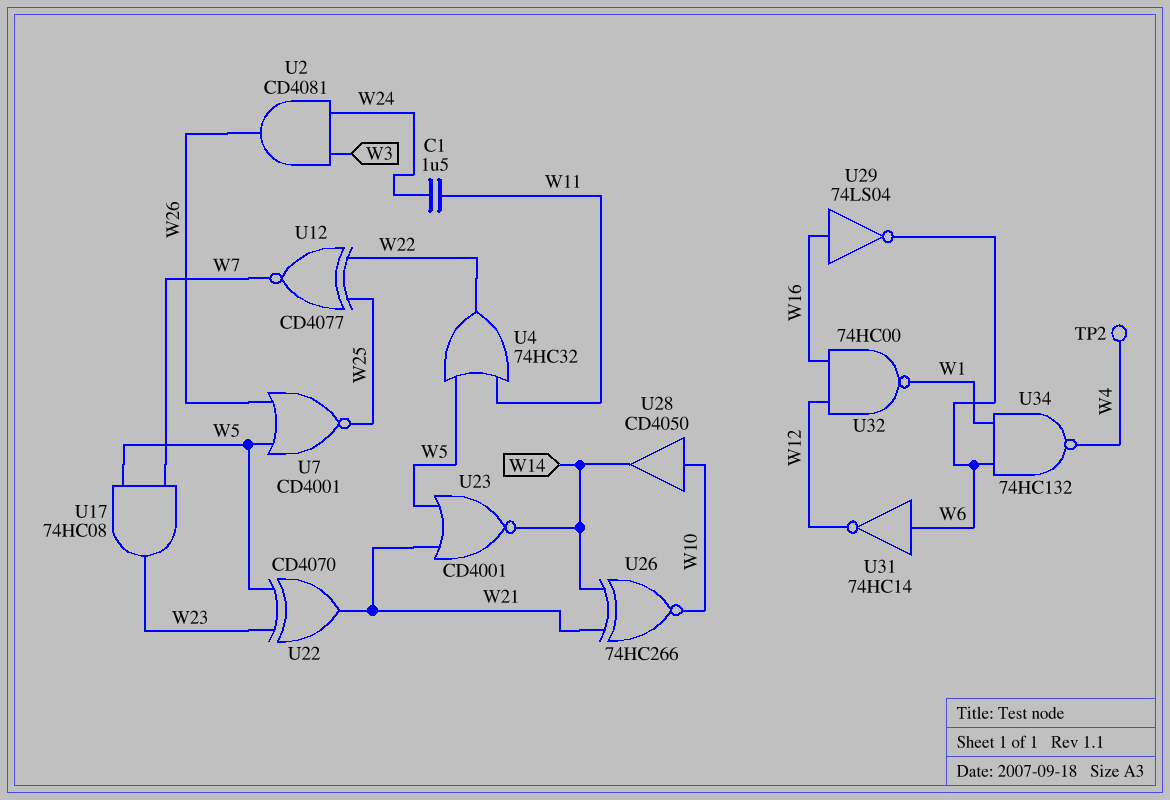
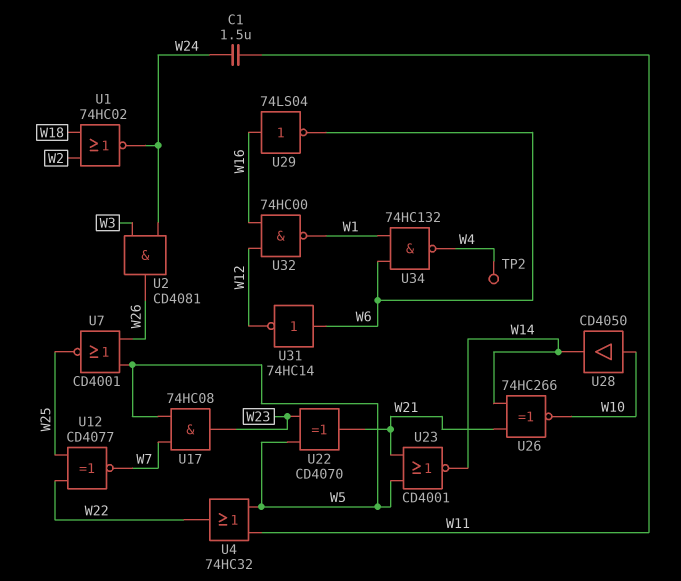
U1: none -> NOR 74HC02 (in W2, in W18, out W24)

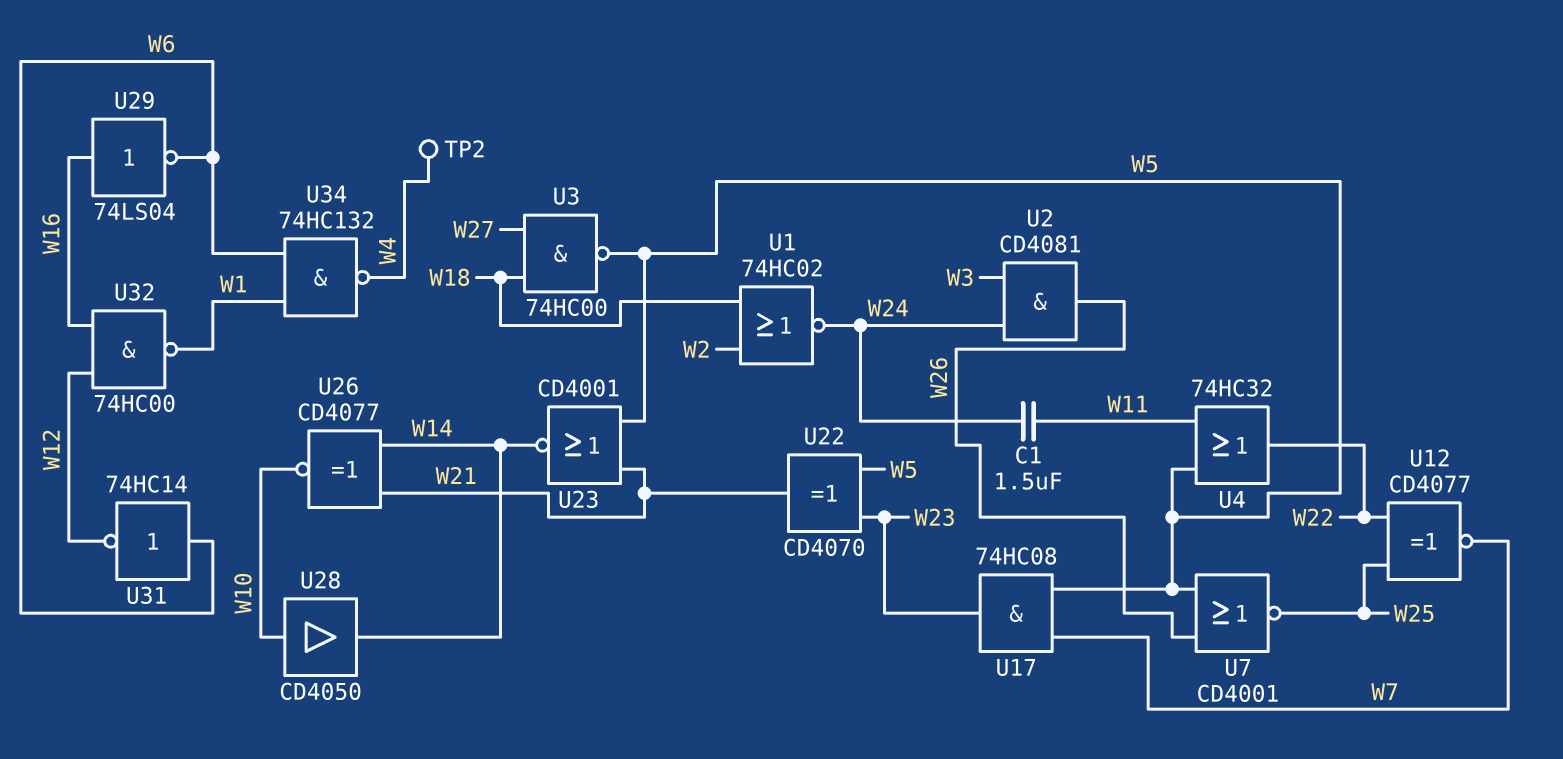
U3: none -> NAND 74HC00 (in W18, in W27, out W5)
U26: XNOR 74HC266 (in W14, in W21, out W10) -> XNOR CD4077 (in W14, in W21, out W10)

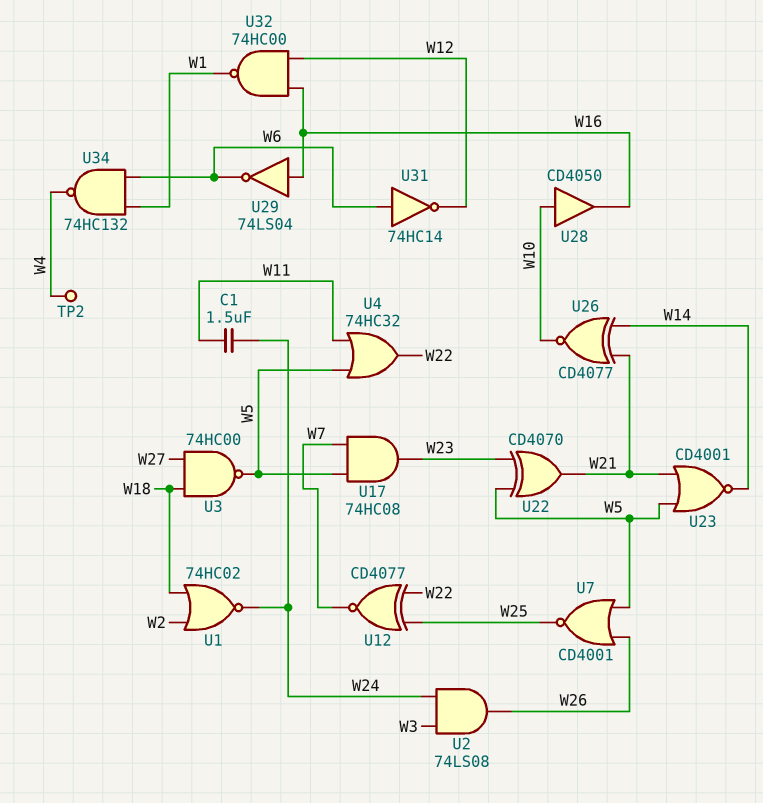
U2: AND CD4081 (in W3, in W24, out W26) -> AND 74LS08 (in W3, in W24, out W26)
U28: buffer CD4050 (in W10, out W14) -> buffer CD4050 (in W10, out W16)

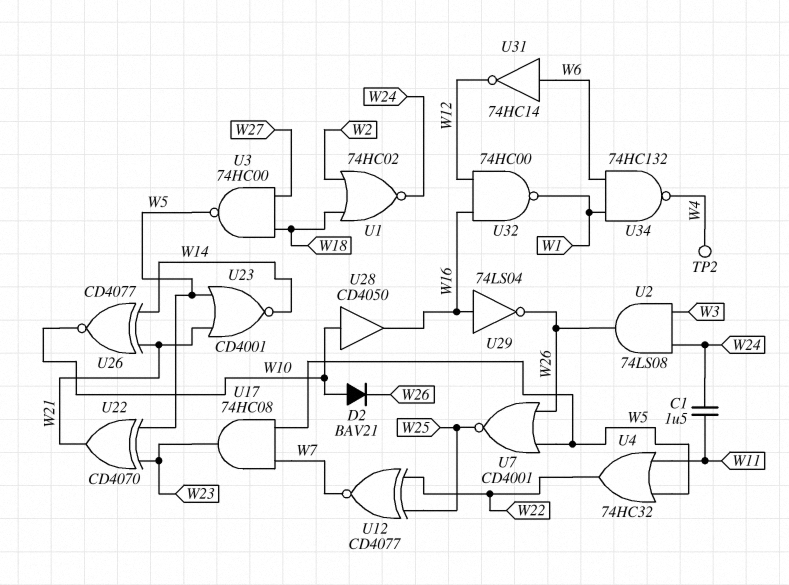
D2: none -> diode BAV21 (A W10, K W26)
U29: NOT 74LS04 (in W16, out W6) -> NOT 74LS04 (in W16, out W26)

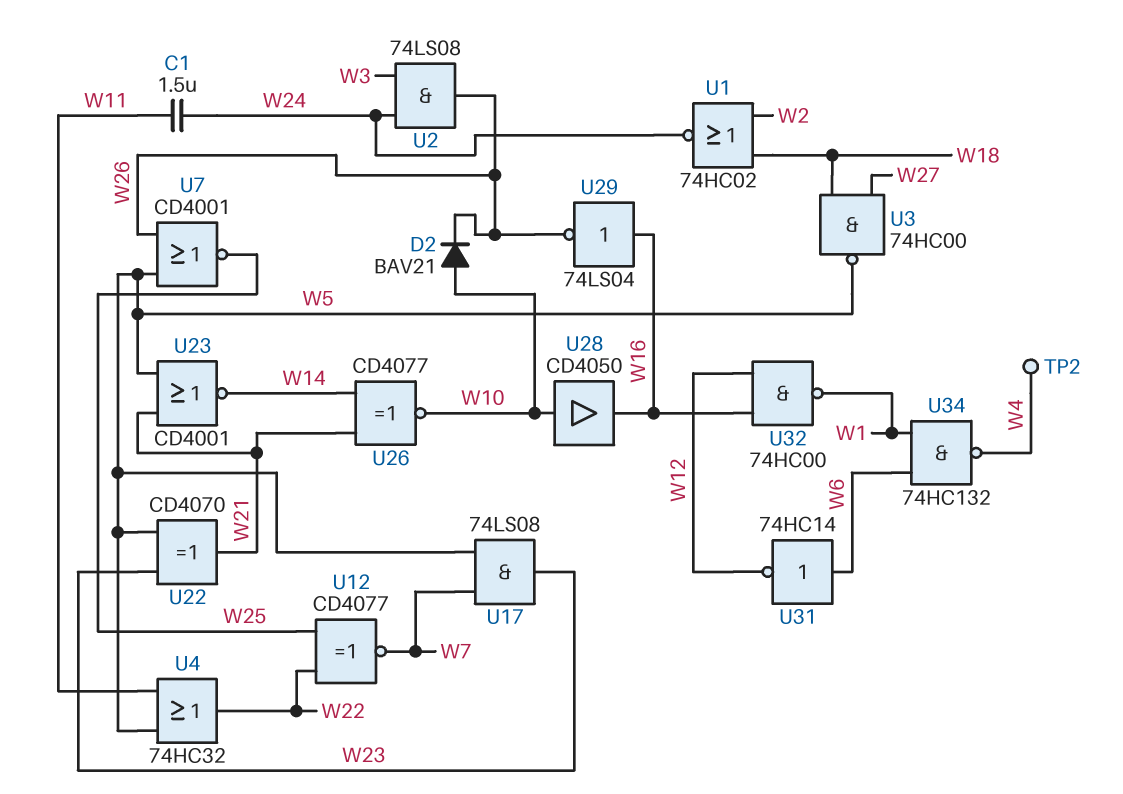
U17: AND 74HC08 (in W5, in W7, out W23) -> AND 74LS08 (in W5, in W7, out W23)

